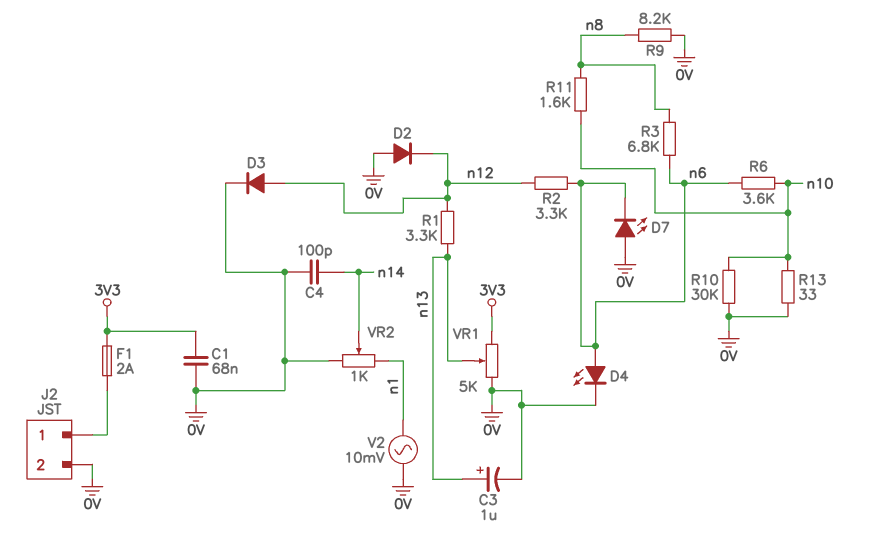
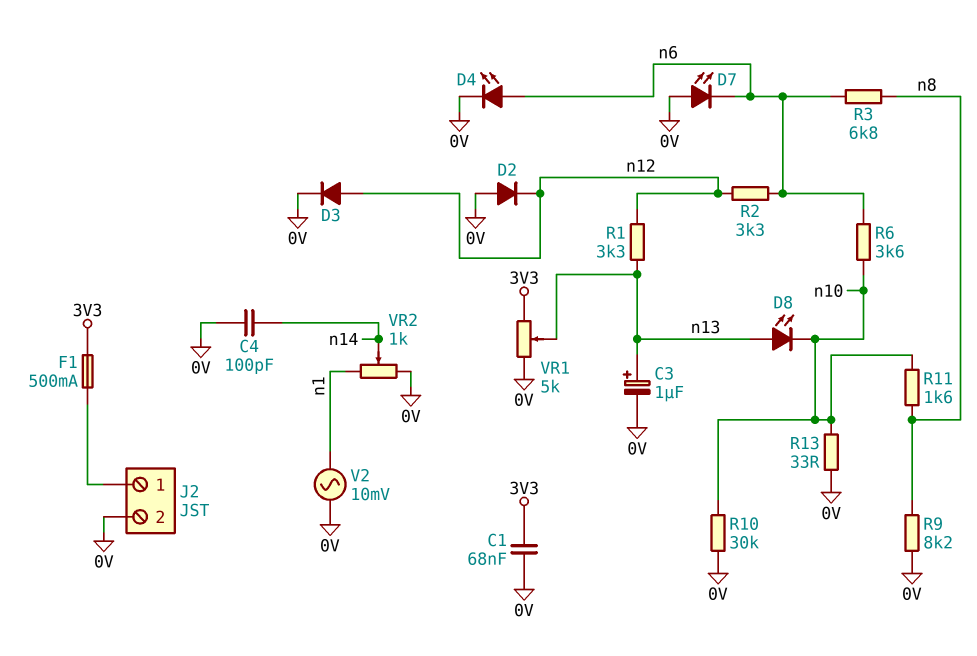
D8: none -> LED (A n13, K n10)
F1: 2A (3V3, J2/1) -> 500mA (3V3, J2/1)

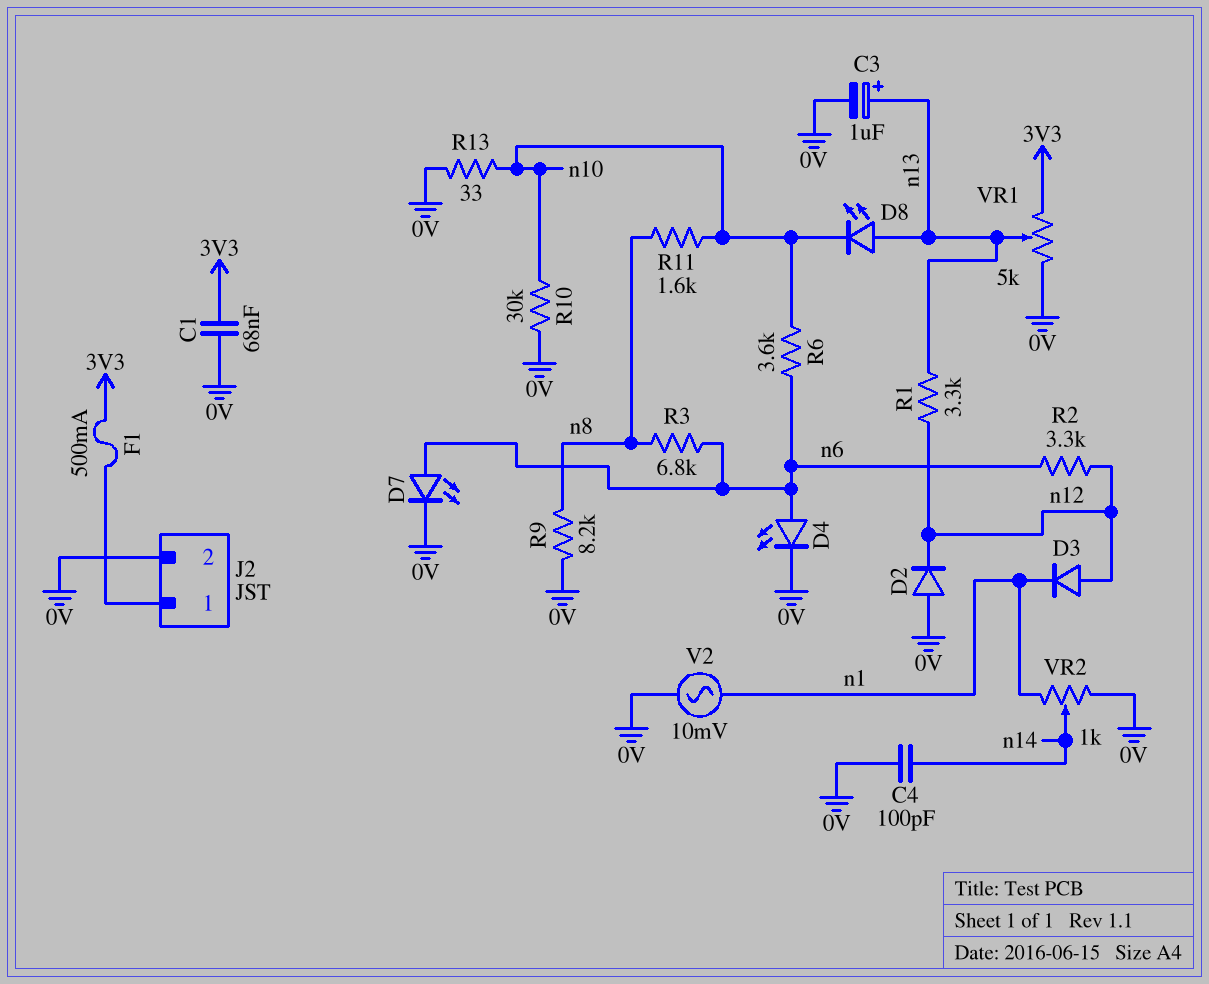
D3: diode (A n12, K 0V) -> diode (A n12, K n1)
D7: LED (A 0V, K n6) -> LED (A n6, K 0V)

